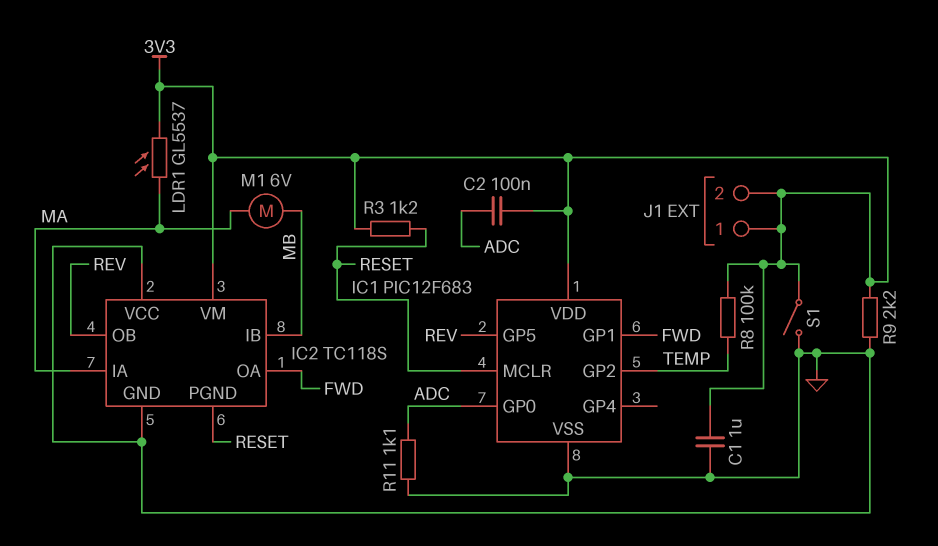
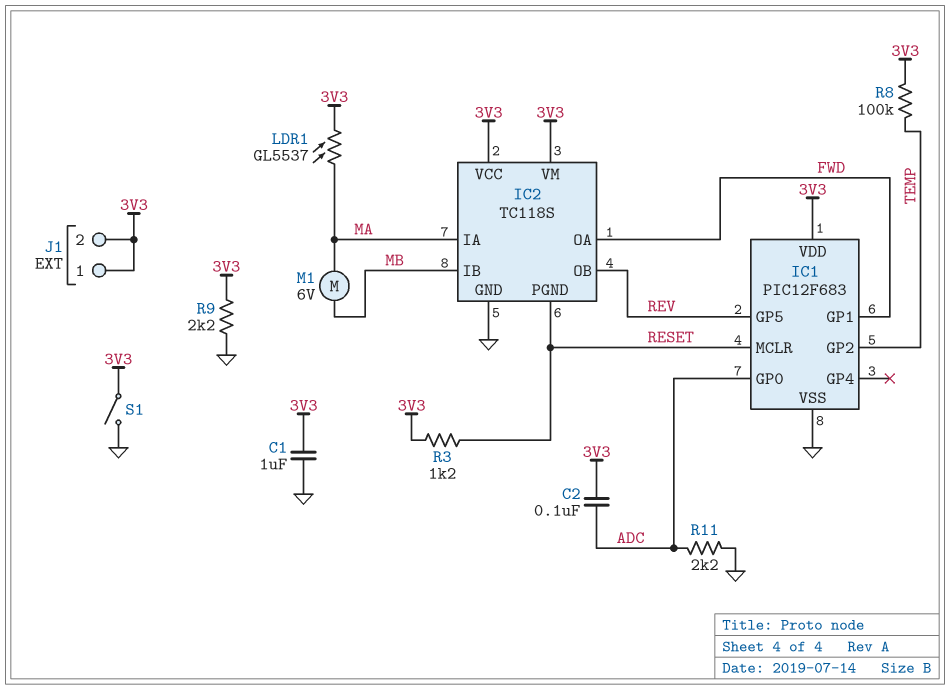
IC2 pin VCC: GND -> 3V3
R11: 1.1k (ADC, GND) -> 2.2k (ADC, GND)

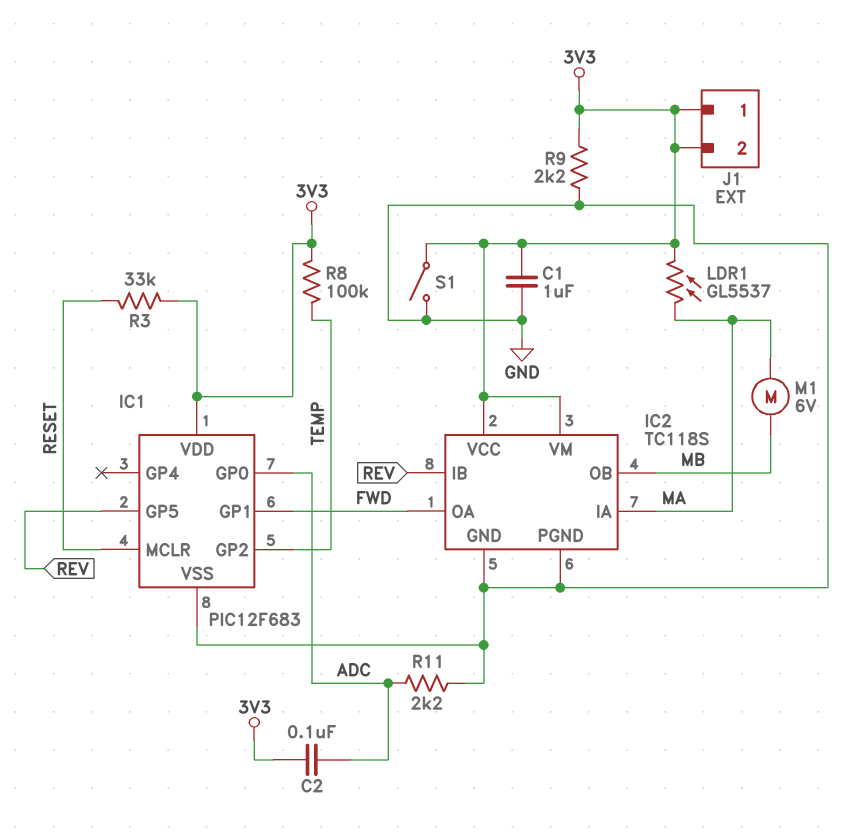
IC2 pin IB: MB -> REV
IC2 pin OB: REV -> MB
IC2 pin PGND: RESET -> GND
R3: 1.2k (3V3, RESET) -> 33k (3V3, RESET)

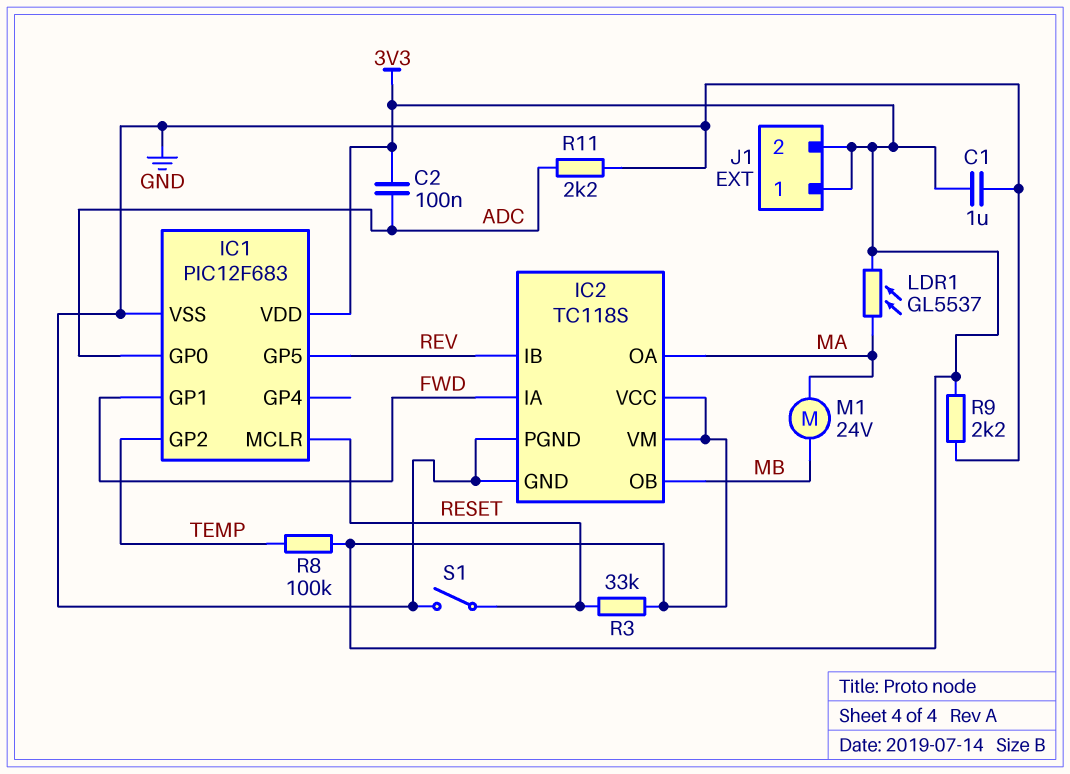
IC2 pin IA: MA -> FWD
IC2 pin OA: FWD -> MA
M1: motor 6V (MA, MB) -> motor 24V (MA, MB)
S1: switch (3V3, GND) -> switch (GND, RESET)

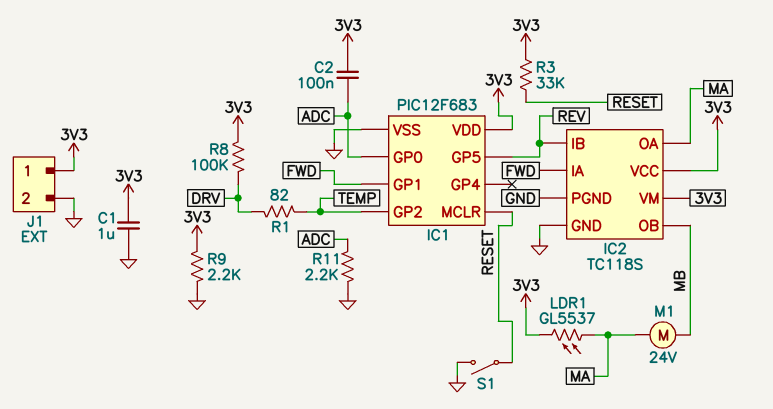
J1 pin 2: 3V3 -> GND
R1: none -> 82 (DRV, TEMP)
R8: 100k (3V3, TEMP) -> 100k (3V3, DRV)

